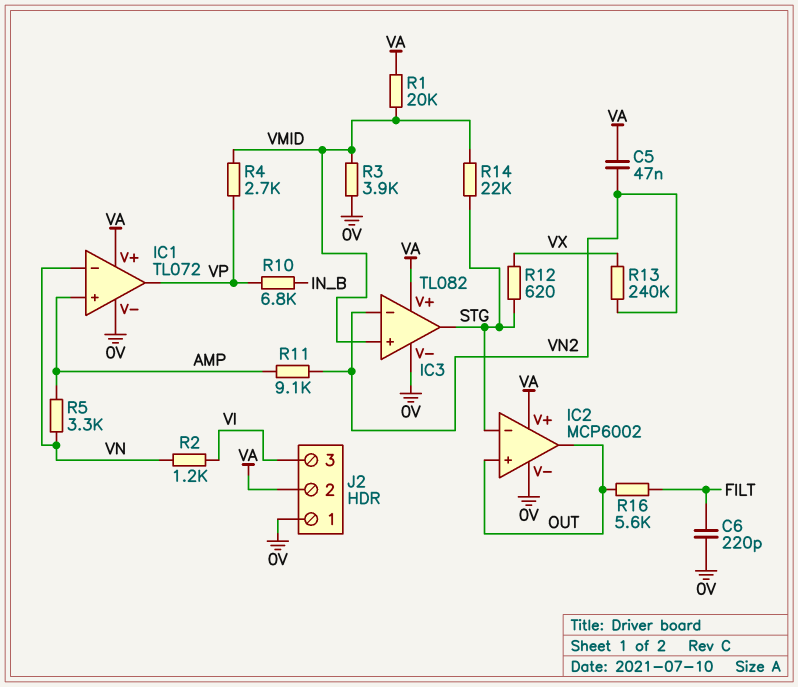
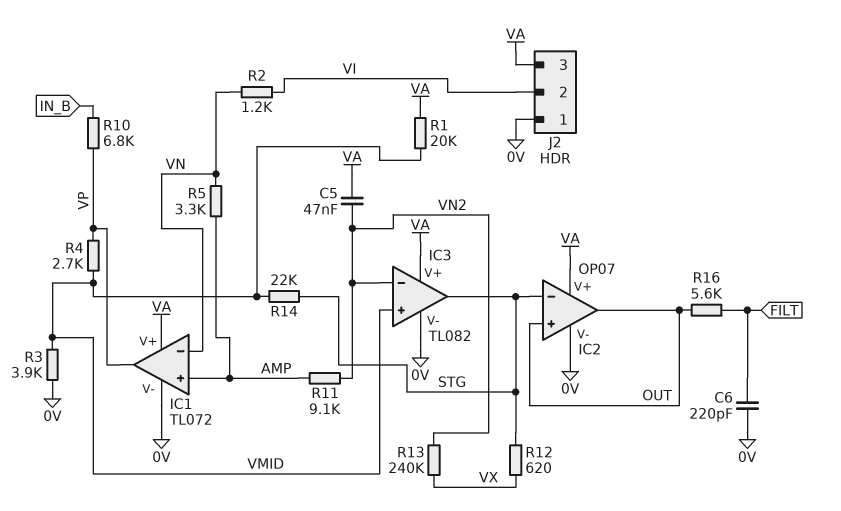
IC2: MCP6002 -> OP07
J2 pin 2: VA -> VI
J2 pin 3: VI -> VA

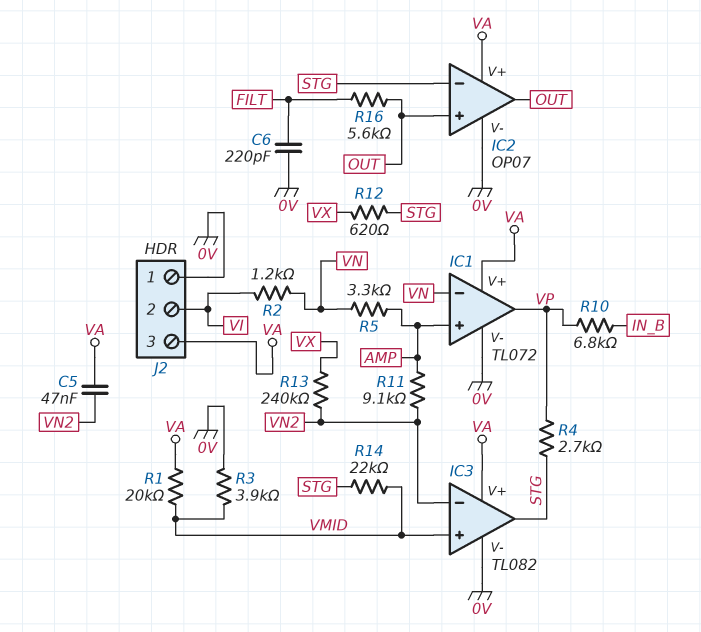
R4: 2.7k (VMID, VP) -> 2.7k (STG, VP)

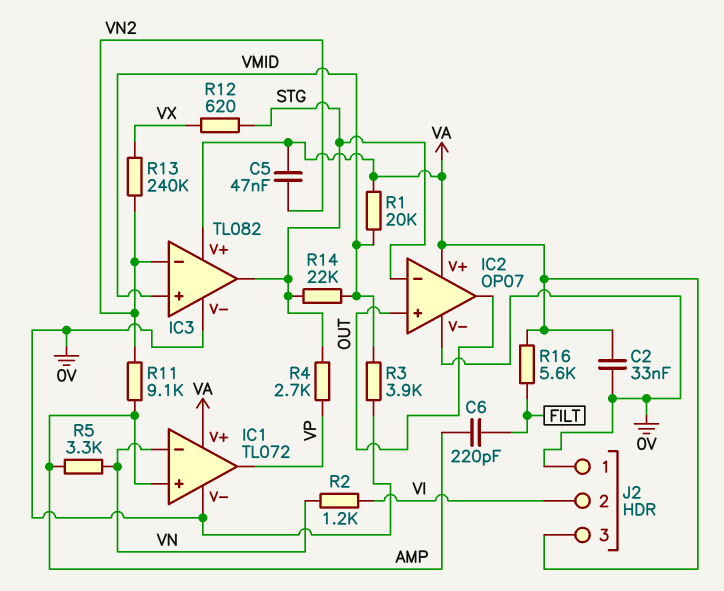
C2: none -> 33nF (0V, VA)
C6: 220pF (0V, FILT) -> 220pF (AMP, FILT)
R10: 6.8k (IN_B, VP) -> none
R16: 5.6k (FILT, OUT) -> 5.6k (FILT, VA)

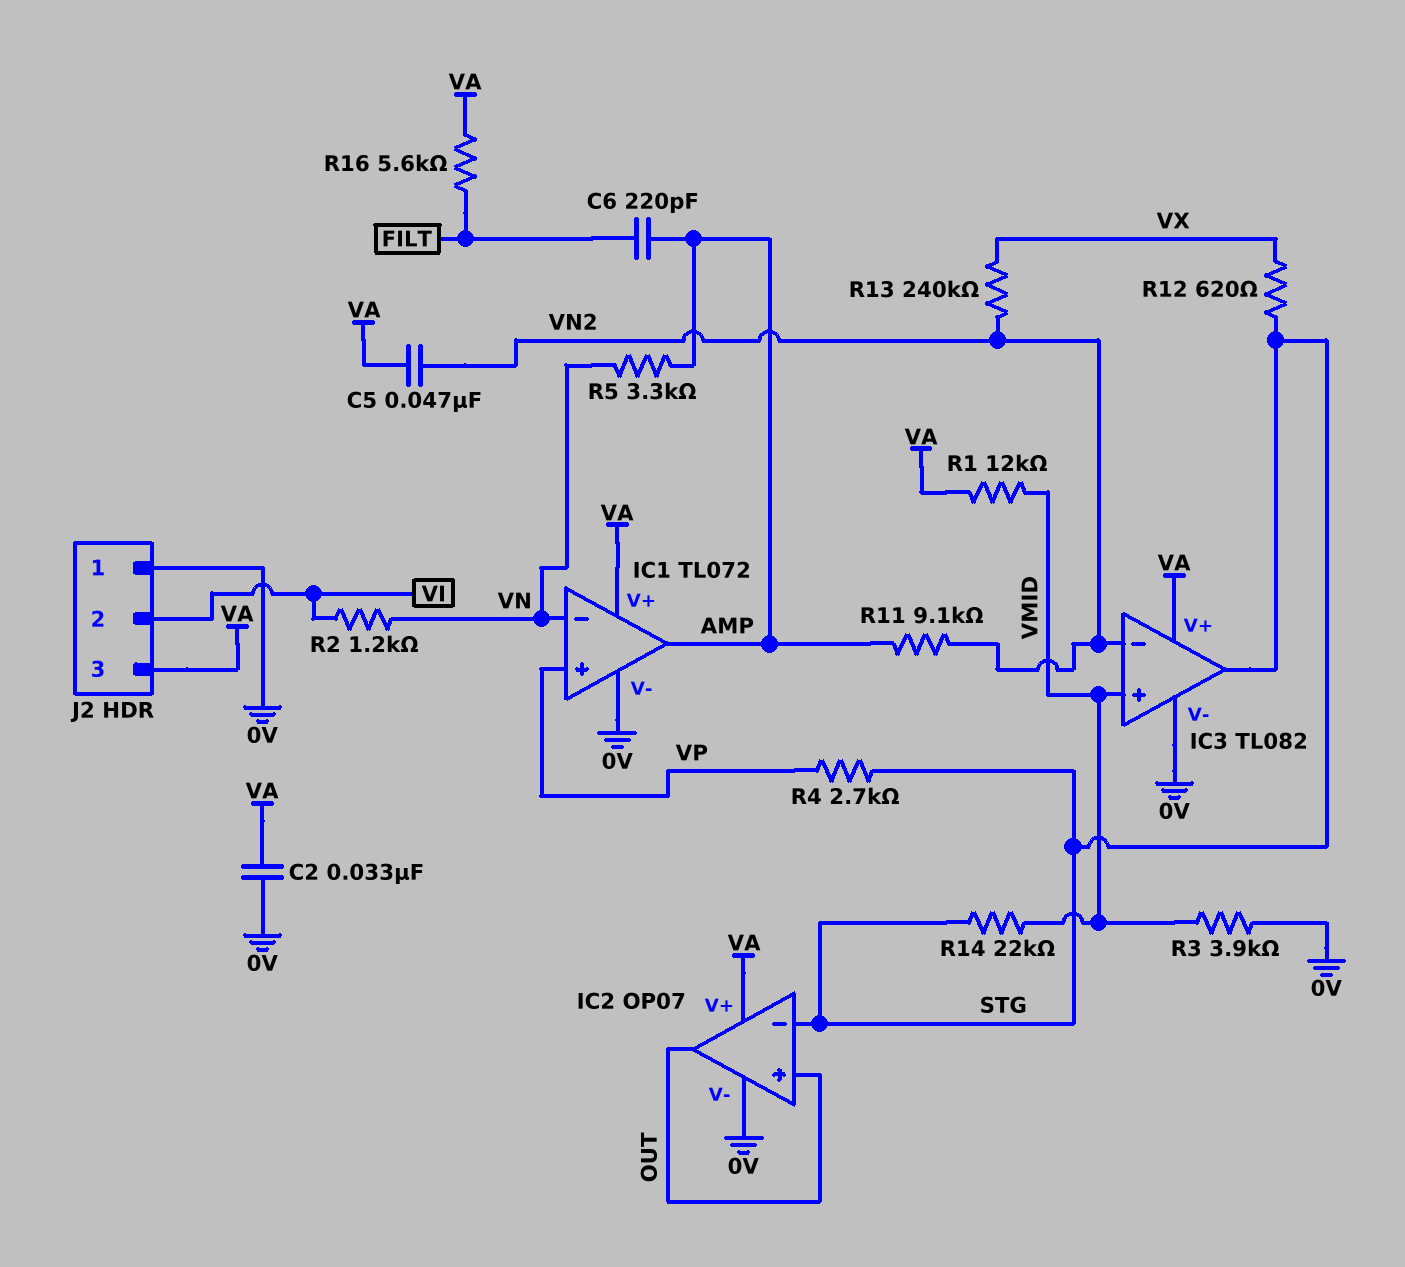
IC1 pin in+: AMP -> VP
IC1 pin out: VP -> AMP
R1: 20k (VA, VMID) -> 12k (VA, VMID)

